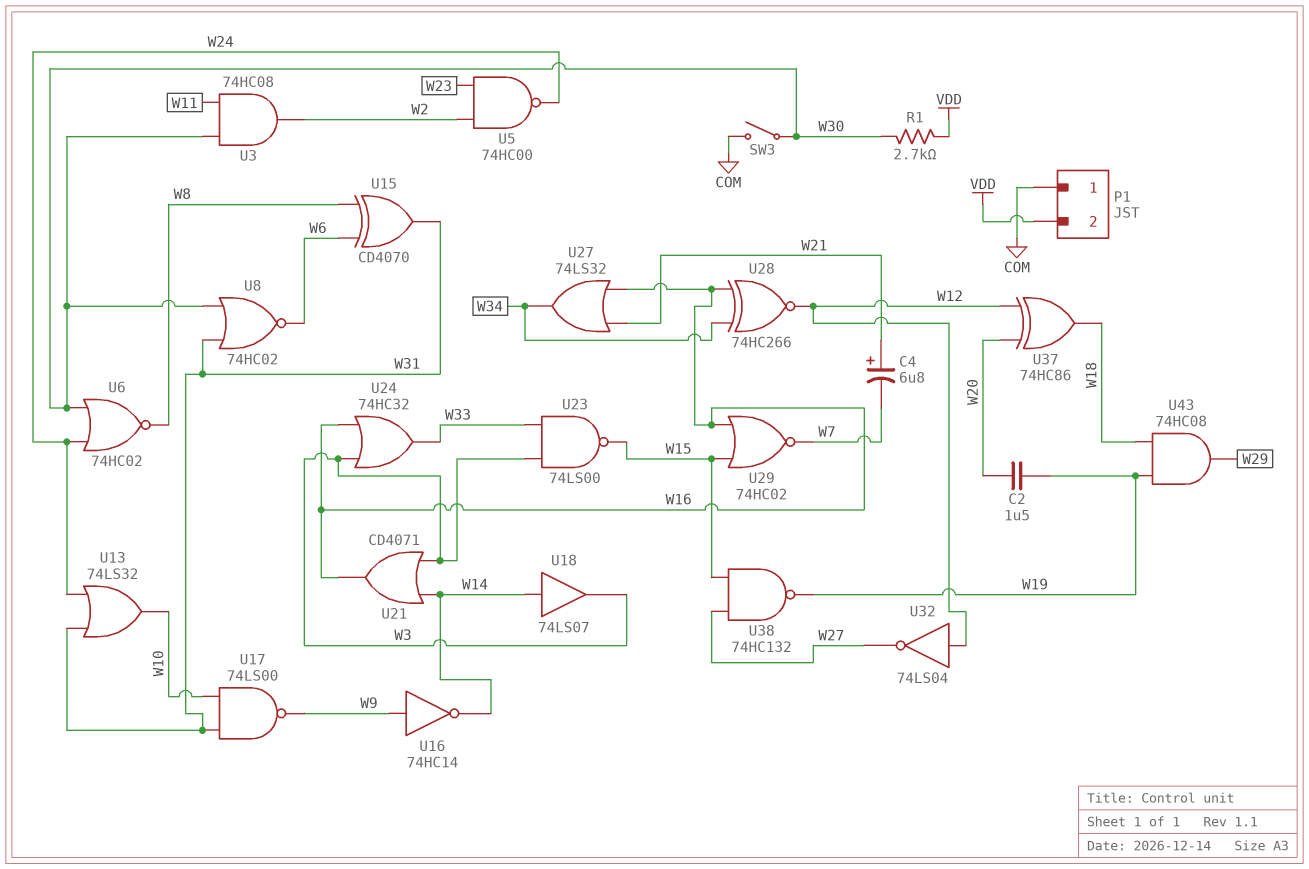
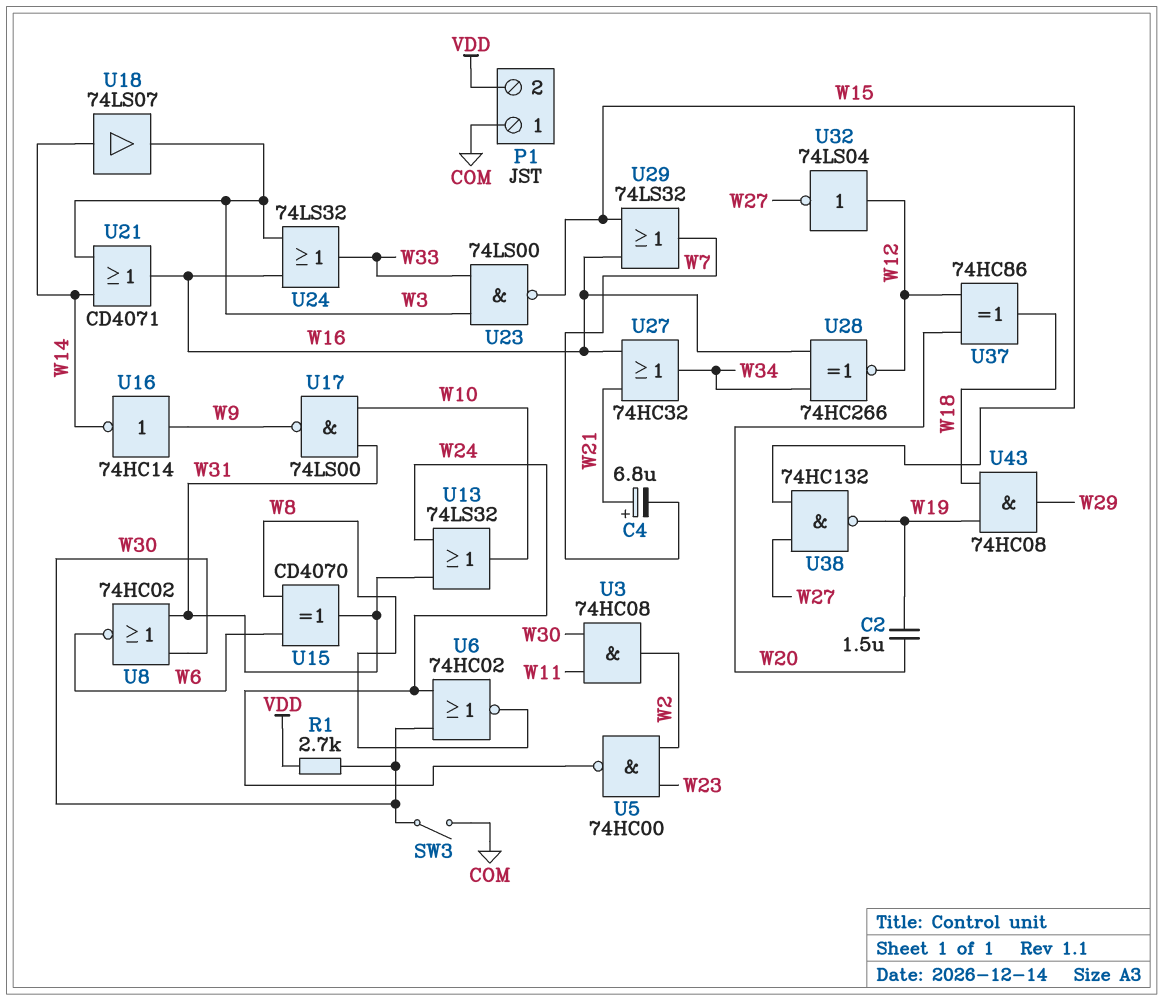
U24: OR 74HC32 (in W3, in W16, out W33) -> OR 74LS32 (in W3, in W16, out W33)
U27: OR 74LS32 (in W16, in W21, out W34) -> OR 74HC32 (in W16, in W21, out W34)
U29: NOR 74HC02 (in W15, in W16, out W7) -> OR 74LS32 (in W15, in W16, out W7)

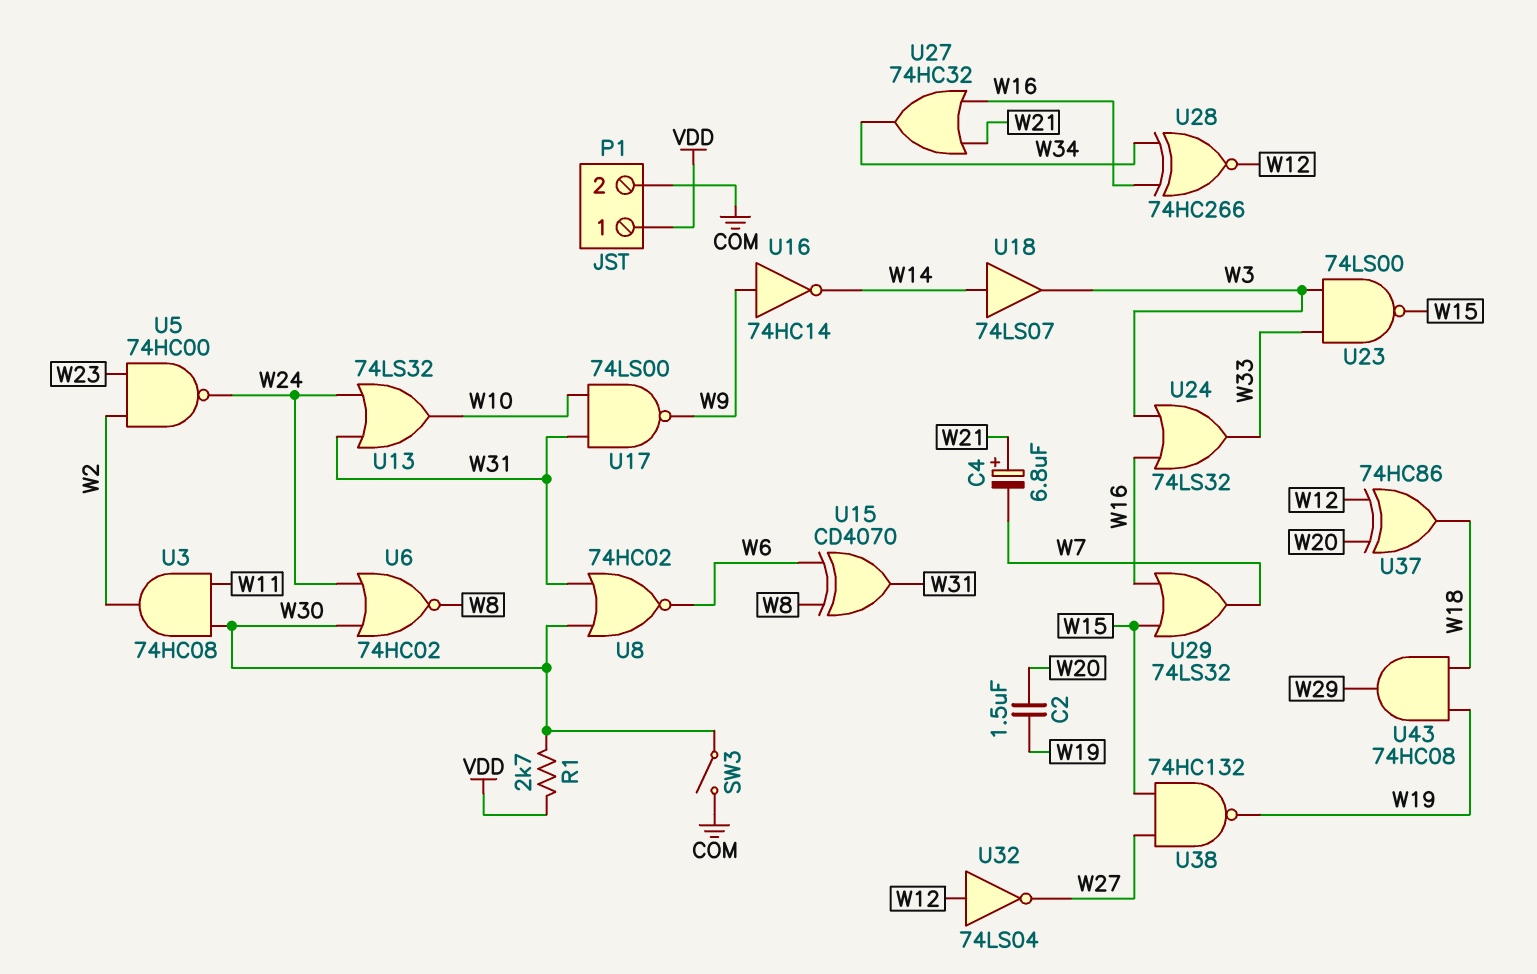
P1 pin 1: COM -> VDD
P1 pin 2: VDD -> COM
U21: OR CD4071 (in W3, in W14, out W16) -> none

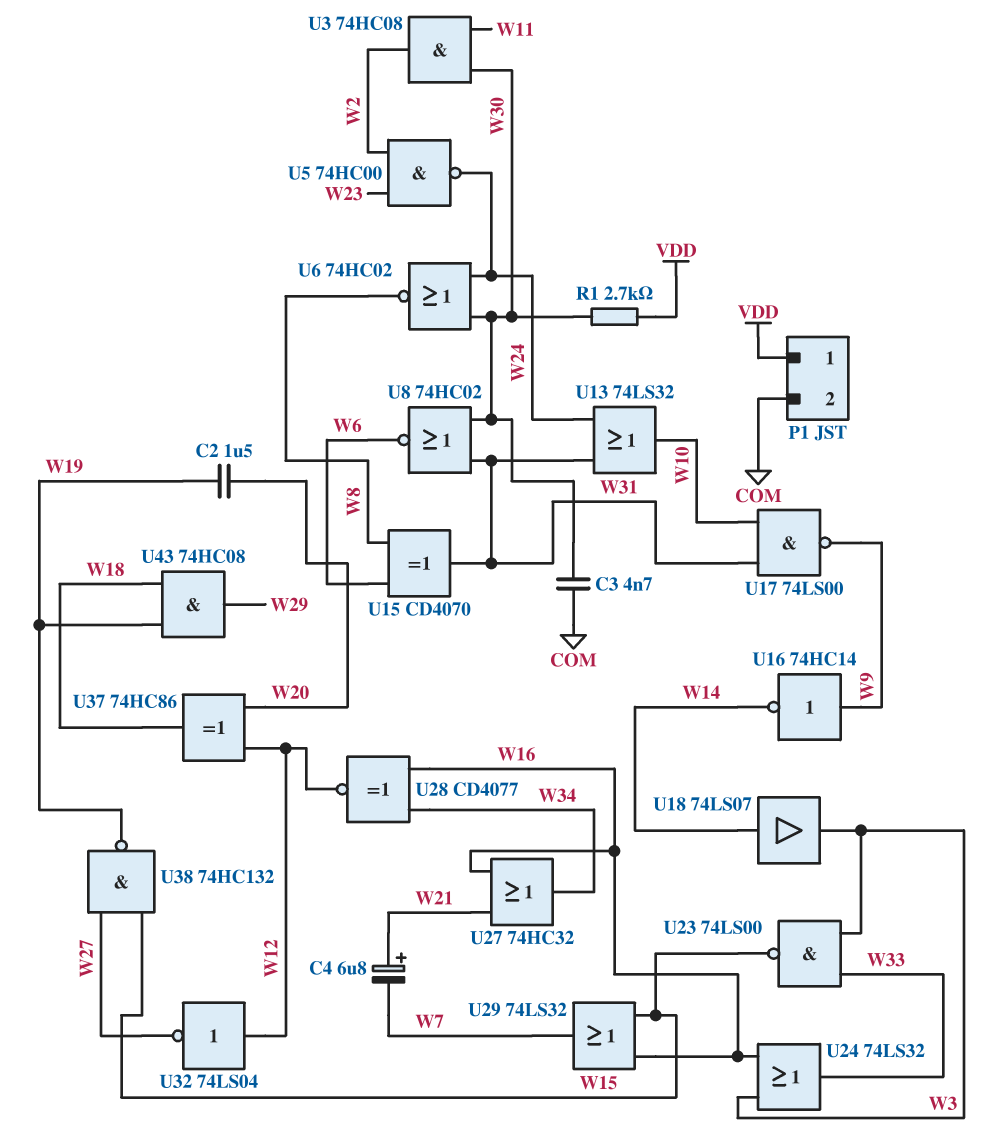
C3: none -> 4.7nF (COM, W30)
SW3: switch (COM, W30) -> none
U28: XNOR 74HC266 (in W16, in W34, out W12) -> XNOR CD4077 (in W16, in W34, out W12)

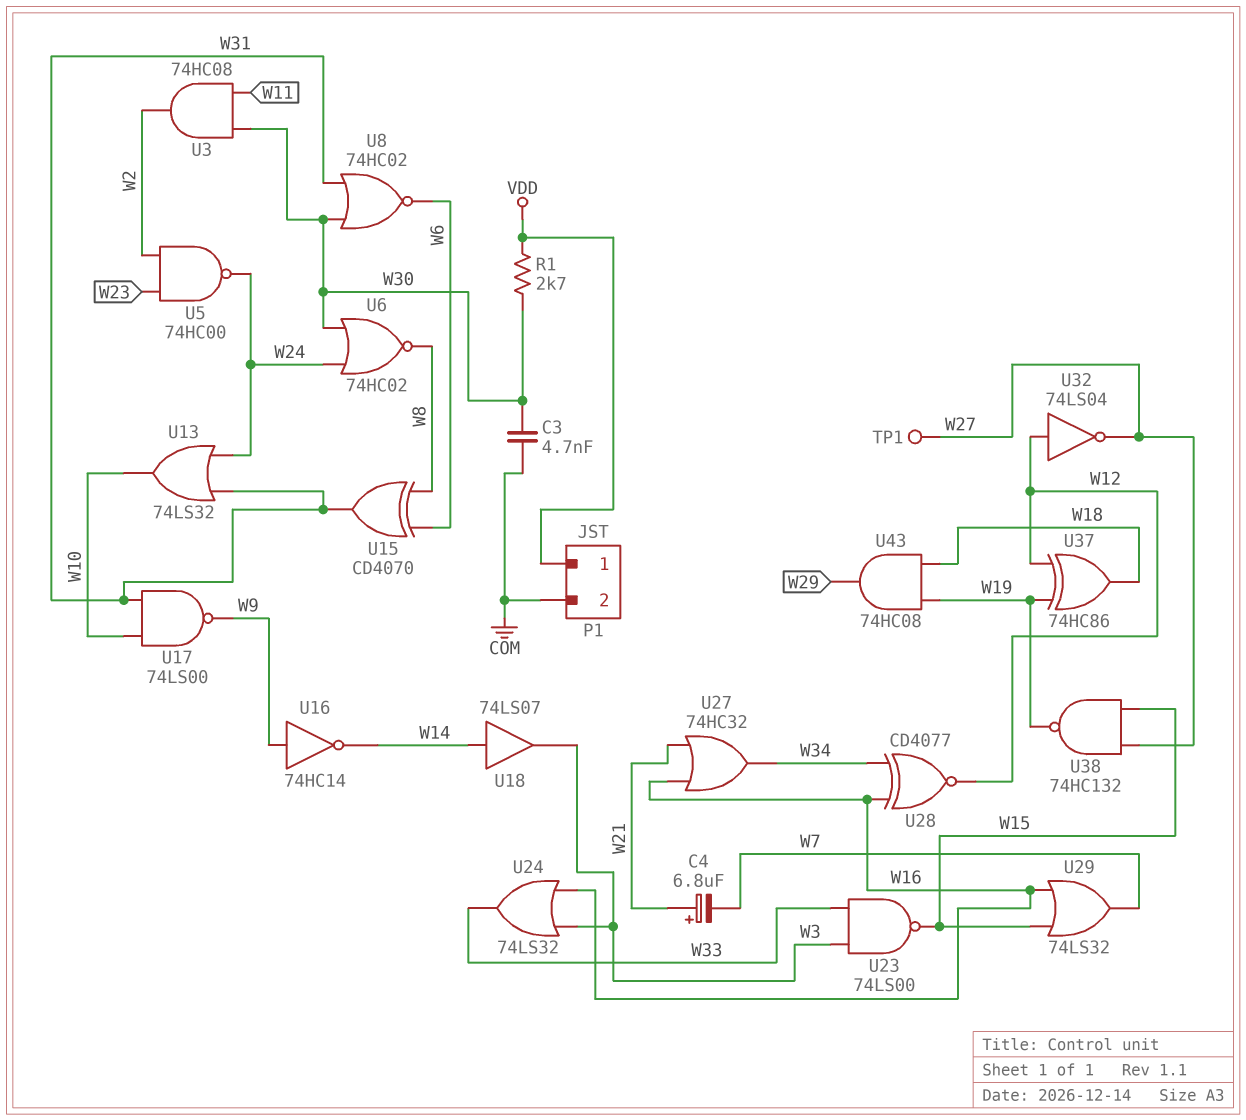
C2: 1.5uF (W19, W20) -> none
TP1: none -> test point (W27)
U37: XOR 74HC86 (in W12, in W20, out W18) -> XOR 74HC86 (in W12, in W19, out W18)

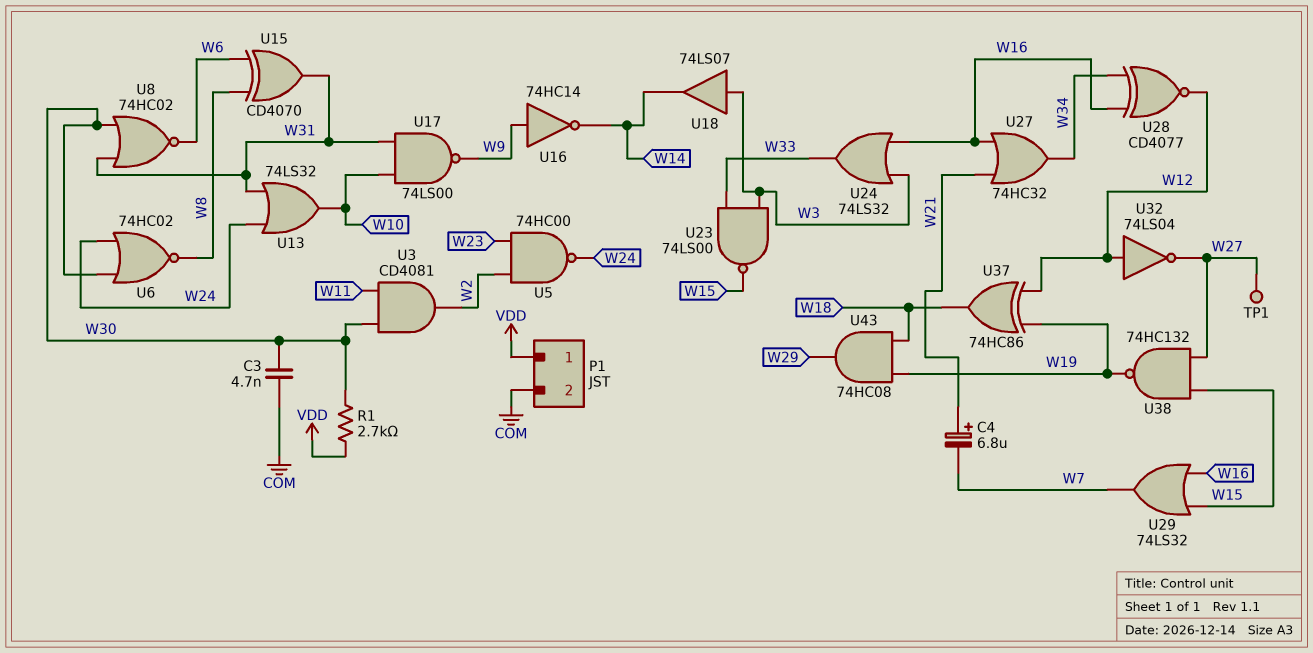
U3: AND 74HC08 (in W11, in W30, out W2) -> AND CD4081 (in W11, in W30, out W2)
U18: buffer 74LS07 (in W14, out W3) -> buffer 74LS07 (in W3, out W14)

